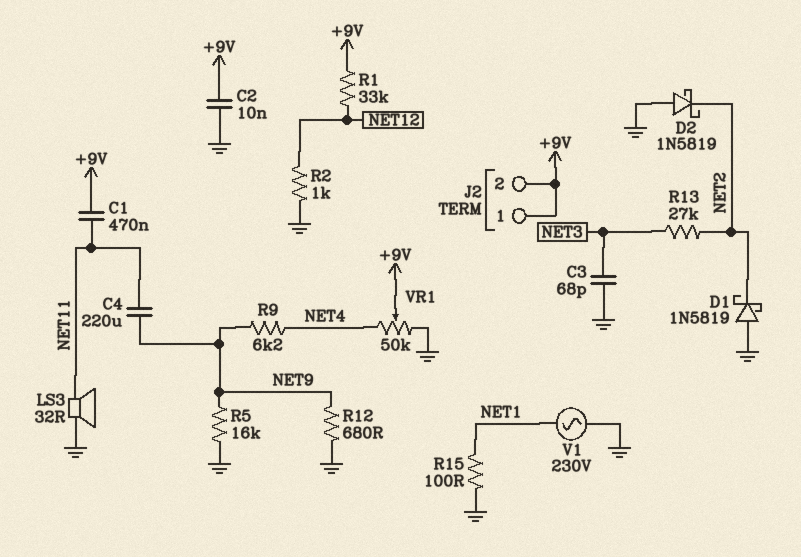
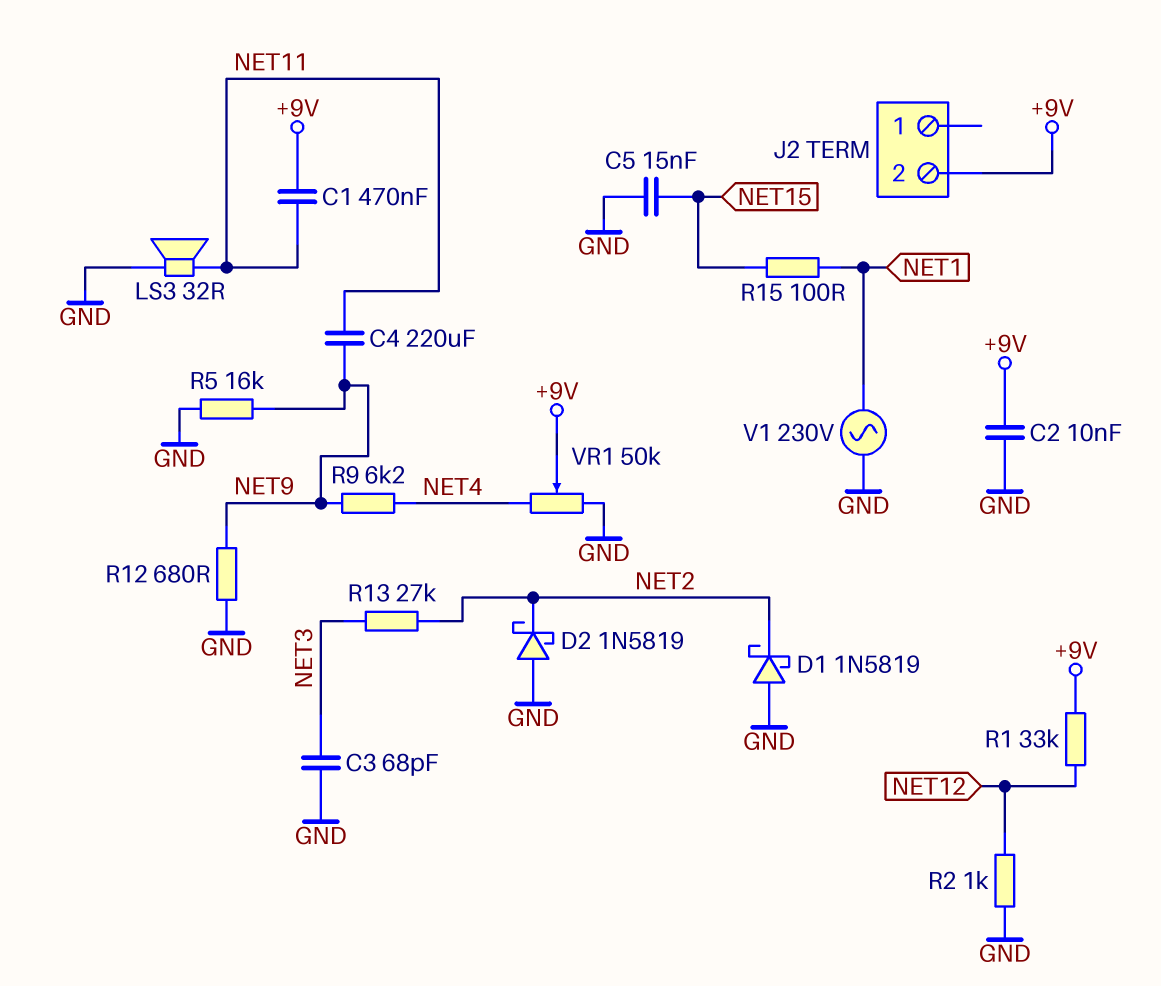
C5: none -> 15nF (GND, NET15)
J2 pin 1: +9V -> none
R15: 100 (GND, NET1) -> 100 (NET1, NET15)

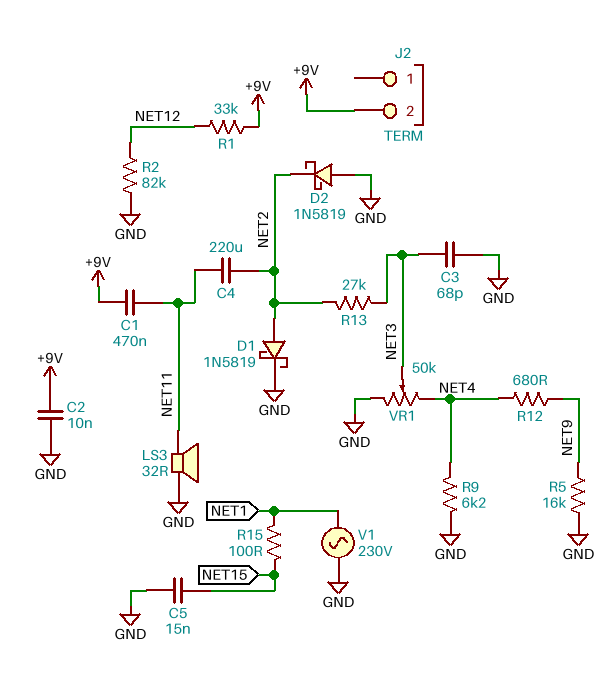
C4: 220uF (NET9, NET11) -> 220uF (NET2, NET11)
D1: schottky 1N5819 (A GND, K NET2) -> schottky 1N5819 (A NET2, K GND)
R2: 1k (GND, NET12) -> 82k (GND, NET12)
R9: 6.2k (NET4, NET9) -> 6.2k (GND, NET4)
R12: 680 (GND, NET9) -> 680 (NET4, NET9)
VR1: 50k (GND, NET4, wiper +9V) -> 50k (GND, NET4, wiper NET3)

